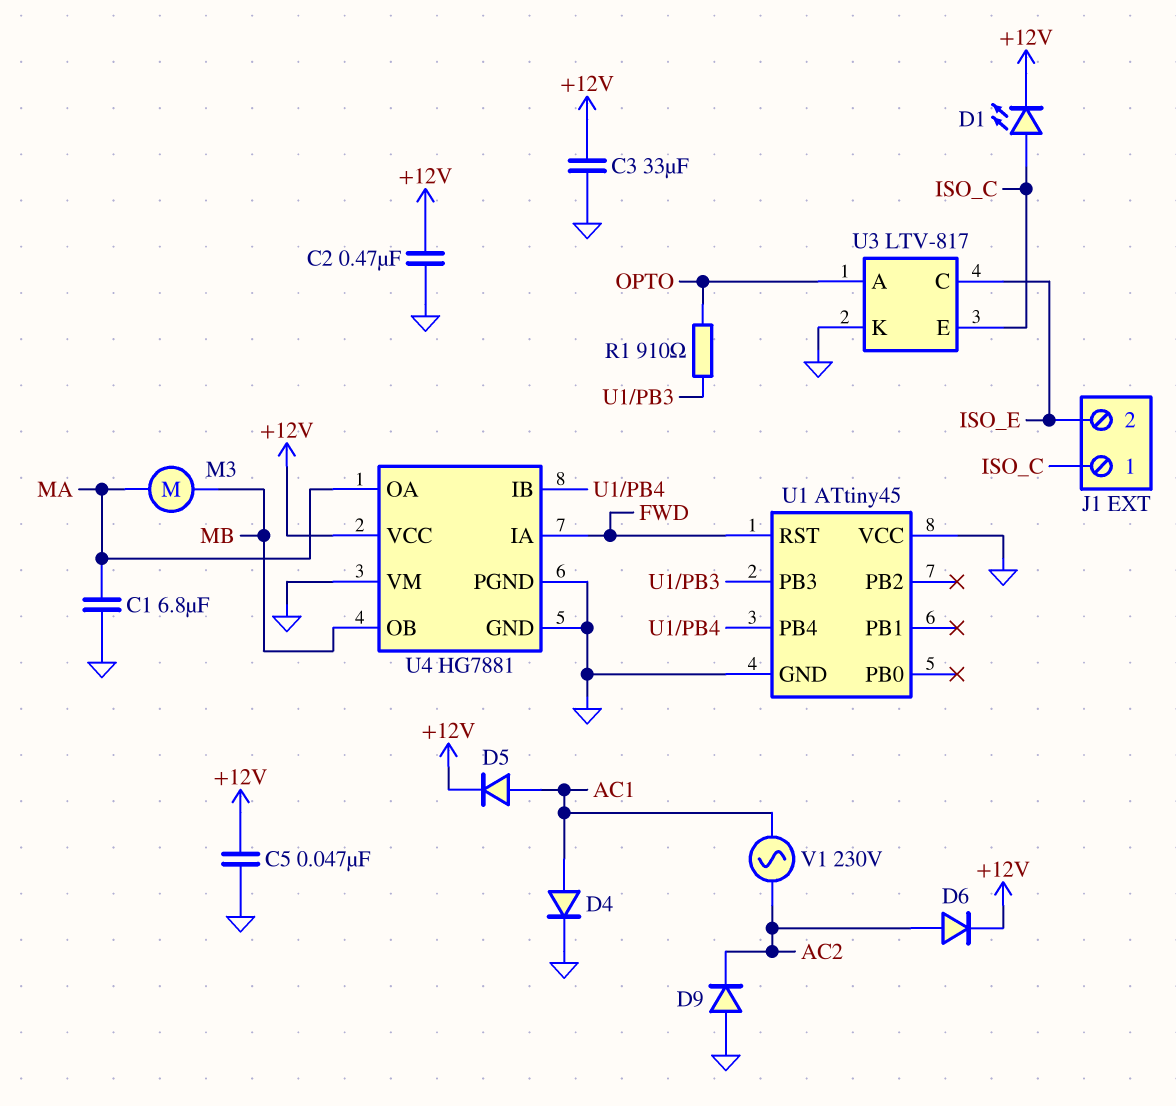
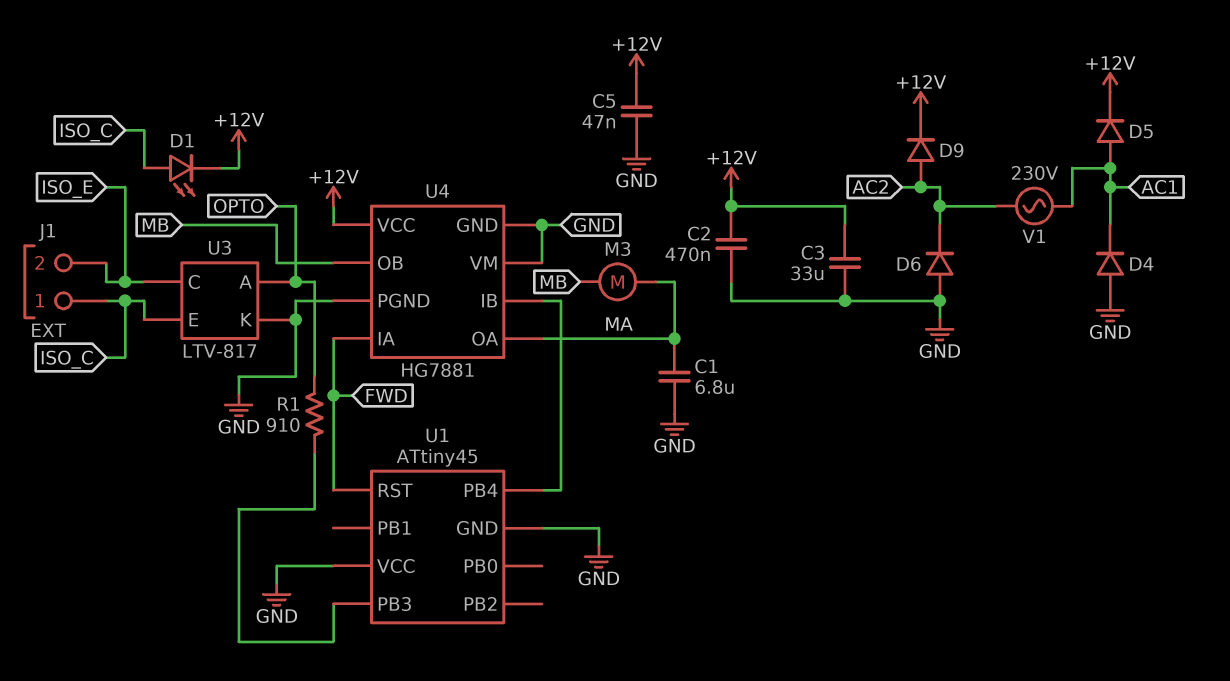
D4: diode (A AC1, K GND) -> diode (A GND, K AC1)
D6: diode (A AC2, K +12V) -> diode (A GND, K AC2)
D9: diode (A GND, K AC2) -> diode (A AC2, K +12V)

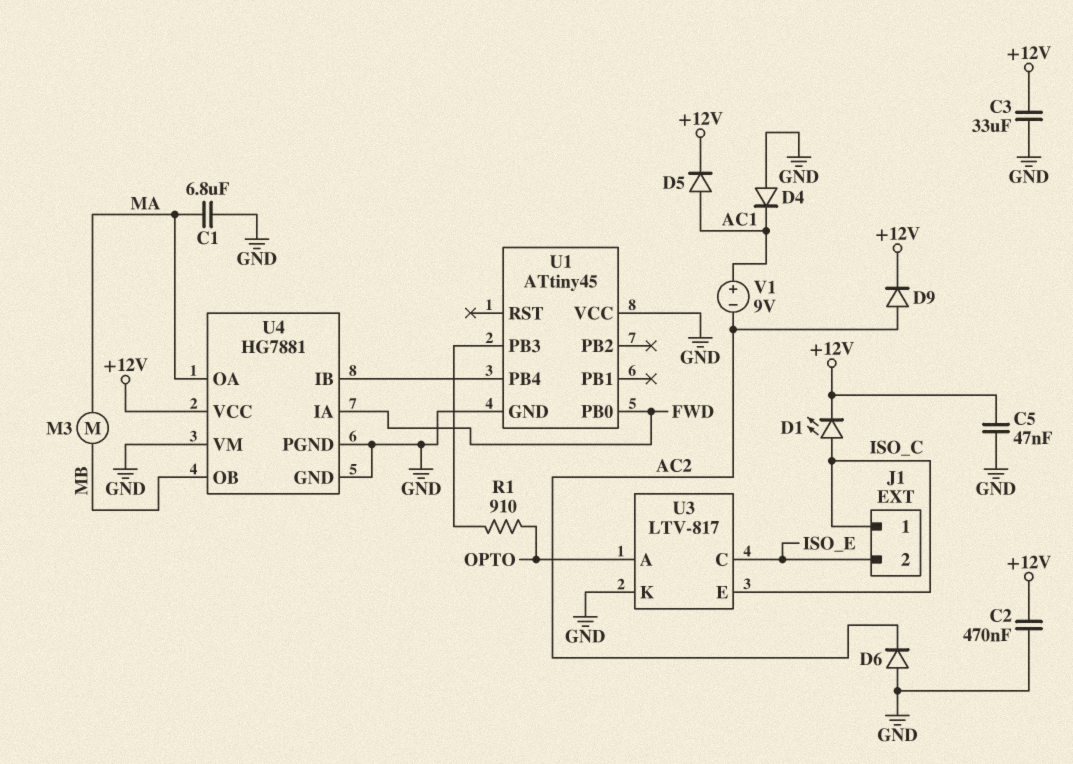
U1 pin PB0: none -> FWD
U1 pin RST: FWD -> none
V1: AC 230V (AC1, AC2) -> 9V (plus AC1, minus AC2)

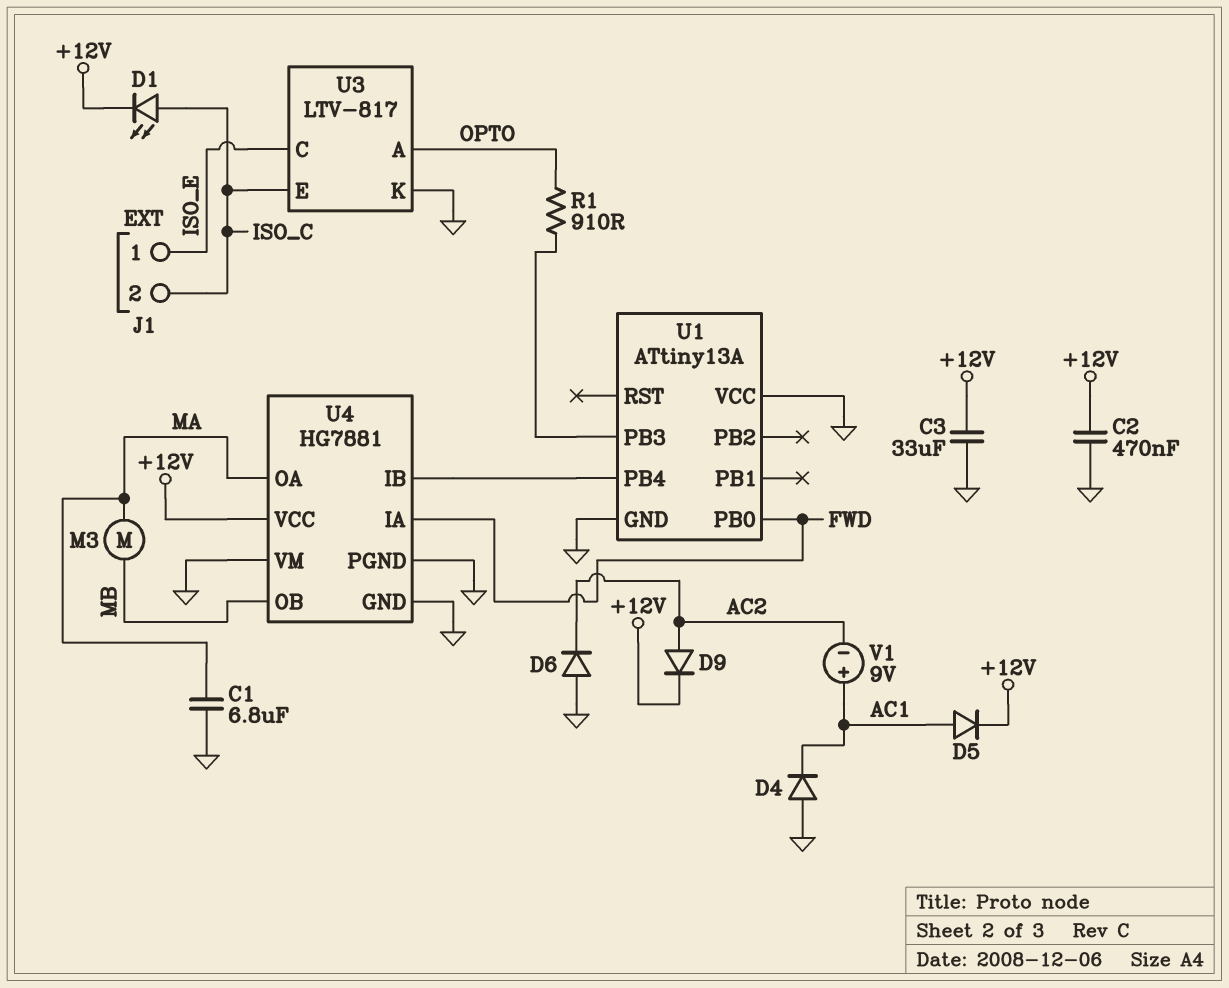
C5: 47nF (+12V, GND) -> none
J1 pin 1: ISO_C -> ISO_E
J1 pin 2: ISO_E -> ISO_C
U1: ATtiny45 -> ATtiny13A

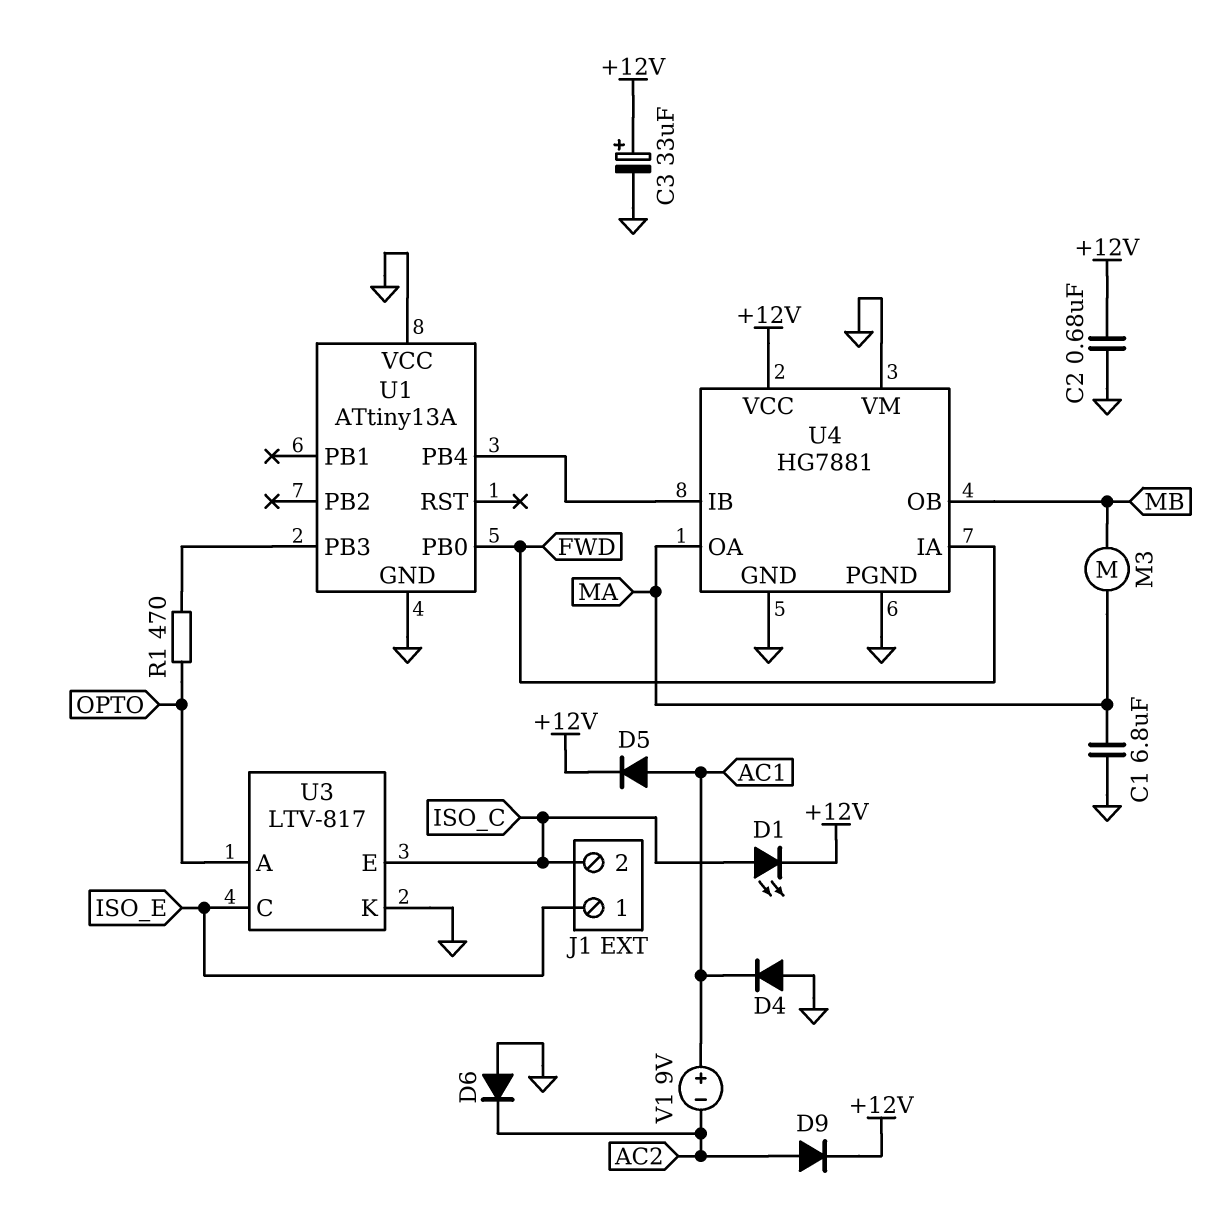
C2: 470nF (+12V, GND) -> 680nF (+12V, GND)
C3: 33uF (+12V, GND) -> 33uF (plus +12V, minus GND)
R1: 910 (OPTO, U1/PB3) -> 470 (OPTO, U1/PB3)

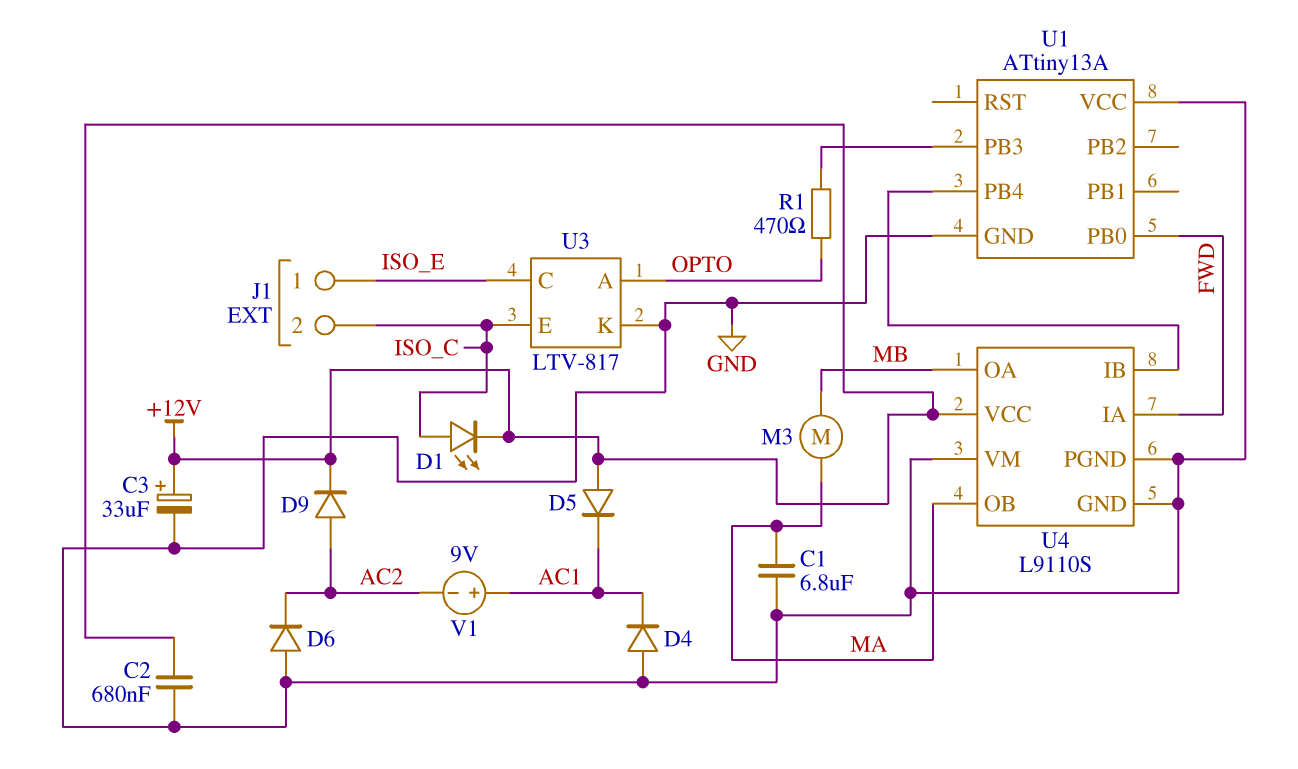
D5: diode (A AC1, K +12V) -> diode (A +12V, K AC1)
U4: HG7881 -> L9110S
U4 pin OA: MA -> MB
U4 pin OB: MB -> MA

